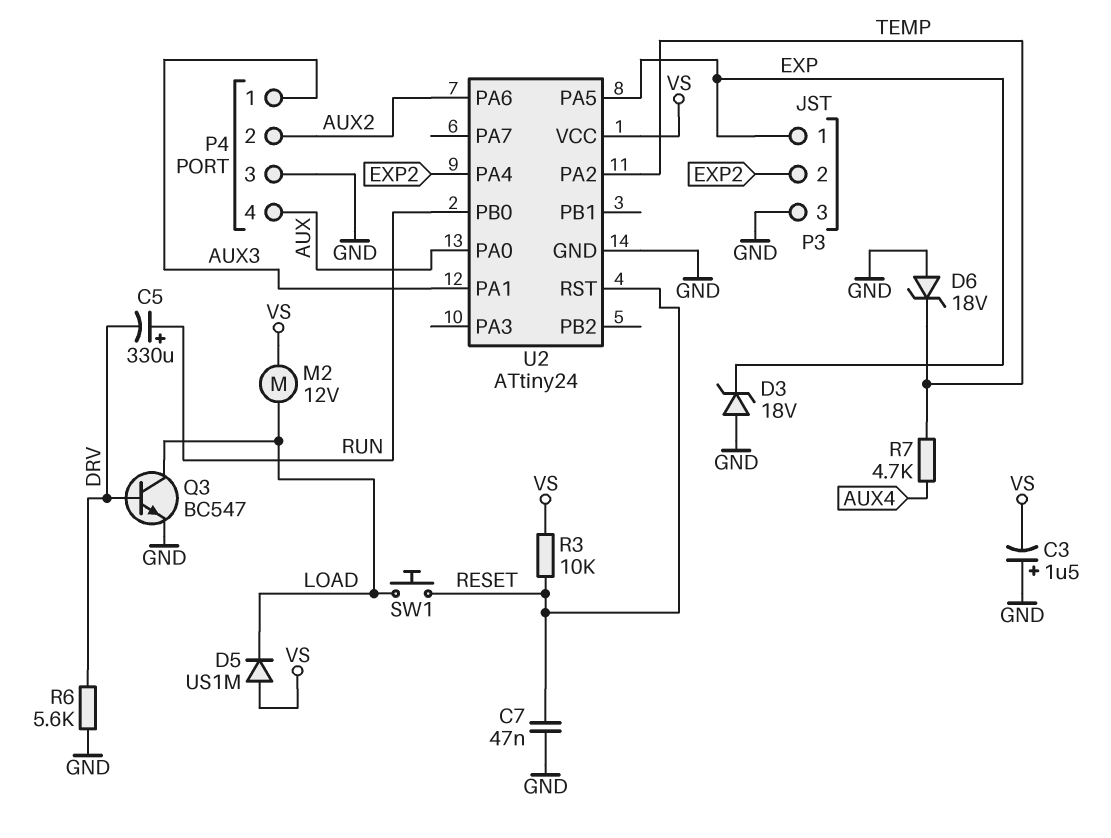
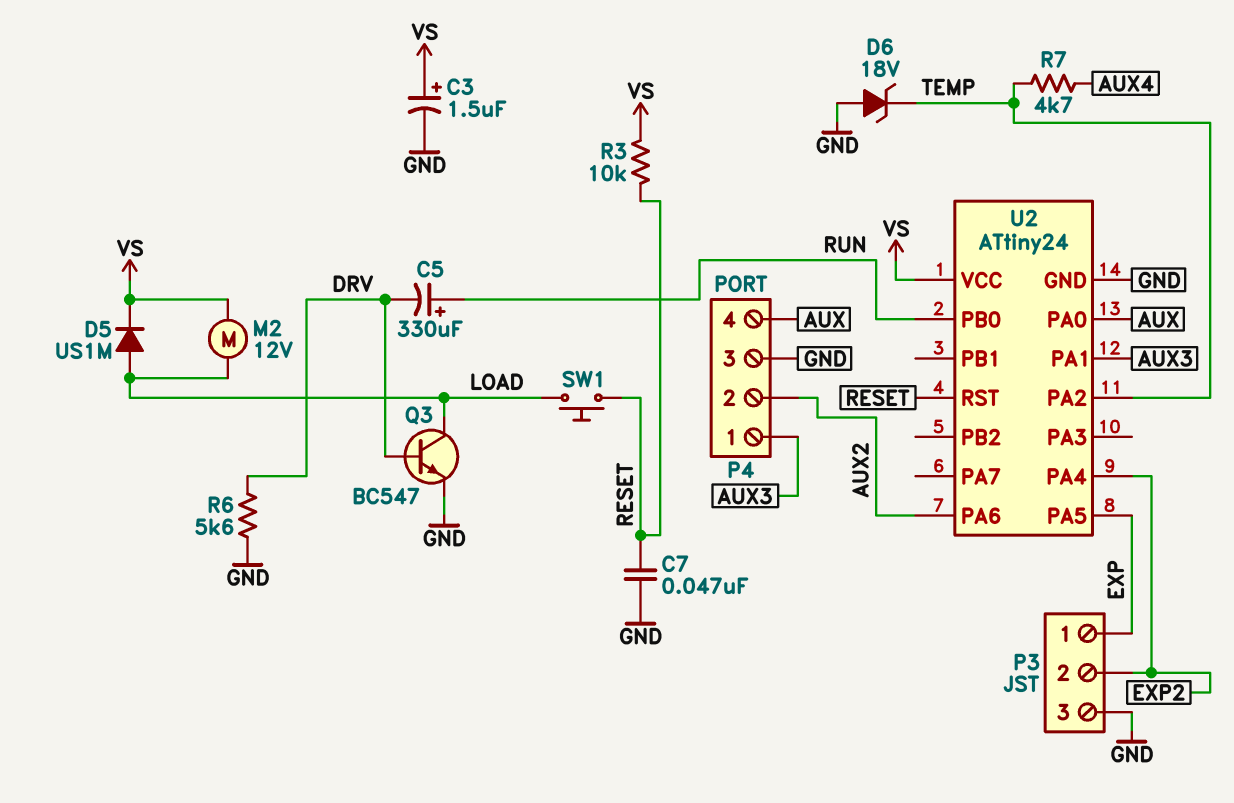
C3: 1.5uF (plus GND, minus VS) -> 1.5uF (plus VS, minus GND)
D3: zener 18V (A GND, K EXP) -> none
D5: diode US1M (A VS, K LOAD) -> diode US1M (A LOAD, K VS)

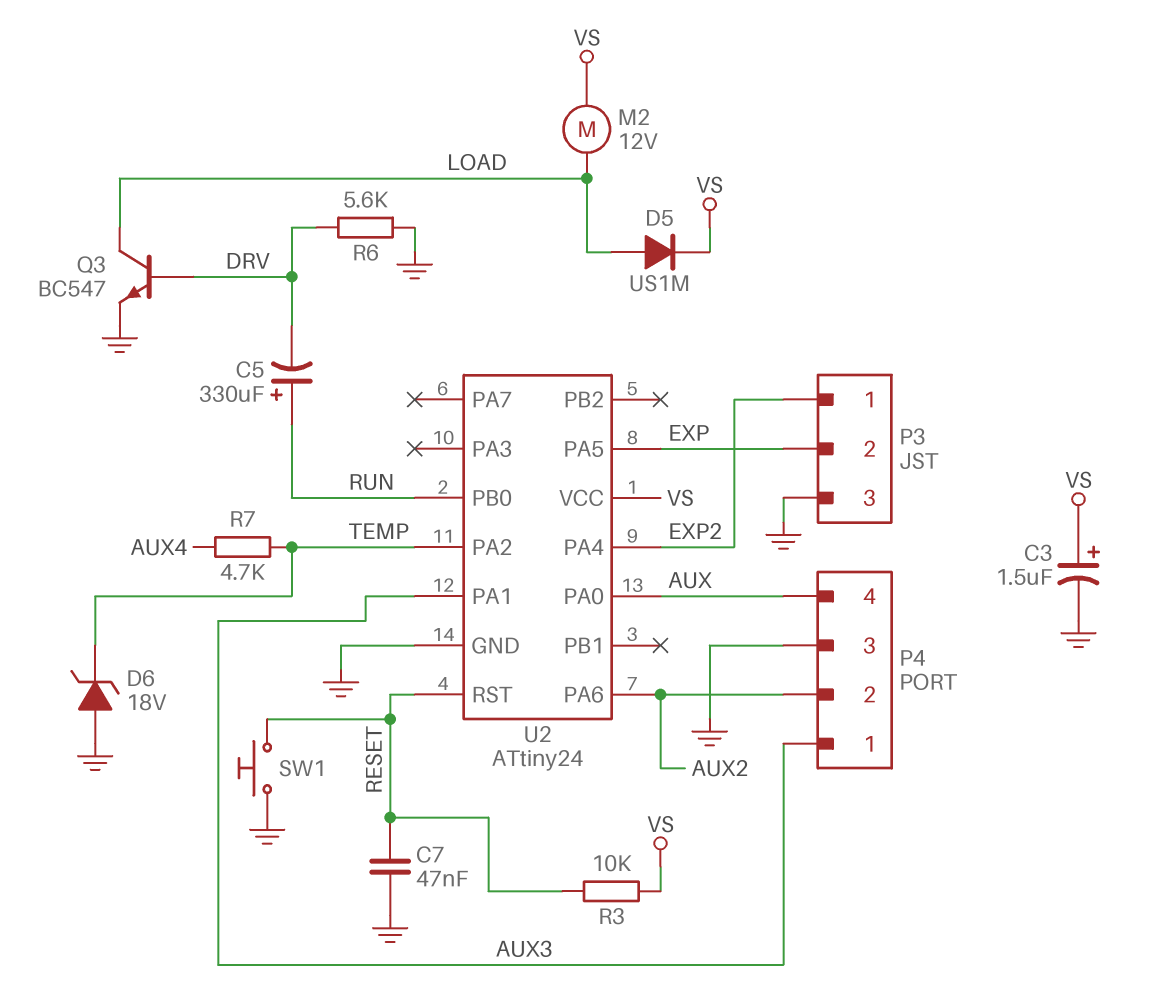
P3 pin 1: EXP -> EXP2
P3 pin 2: EXP2 -> EXP
SW1: button (LOAD, RESET) -> button (GND, RESET)

